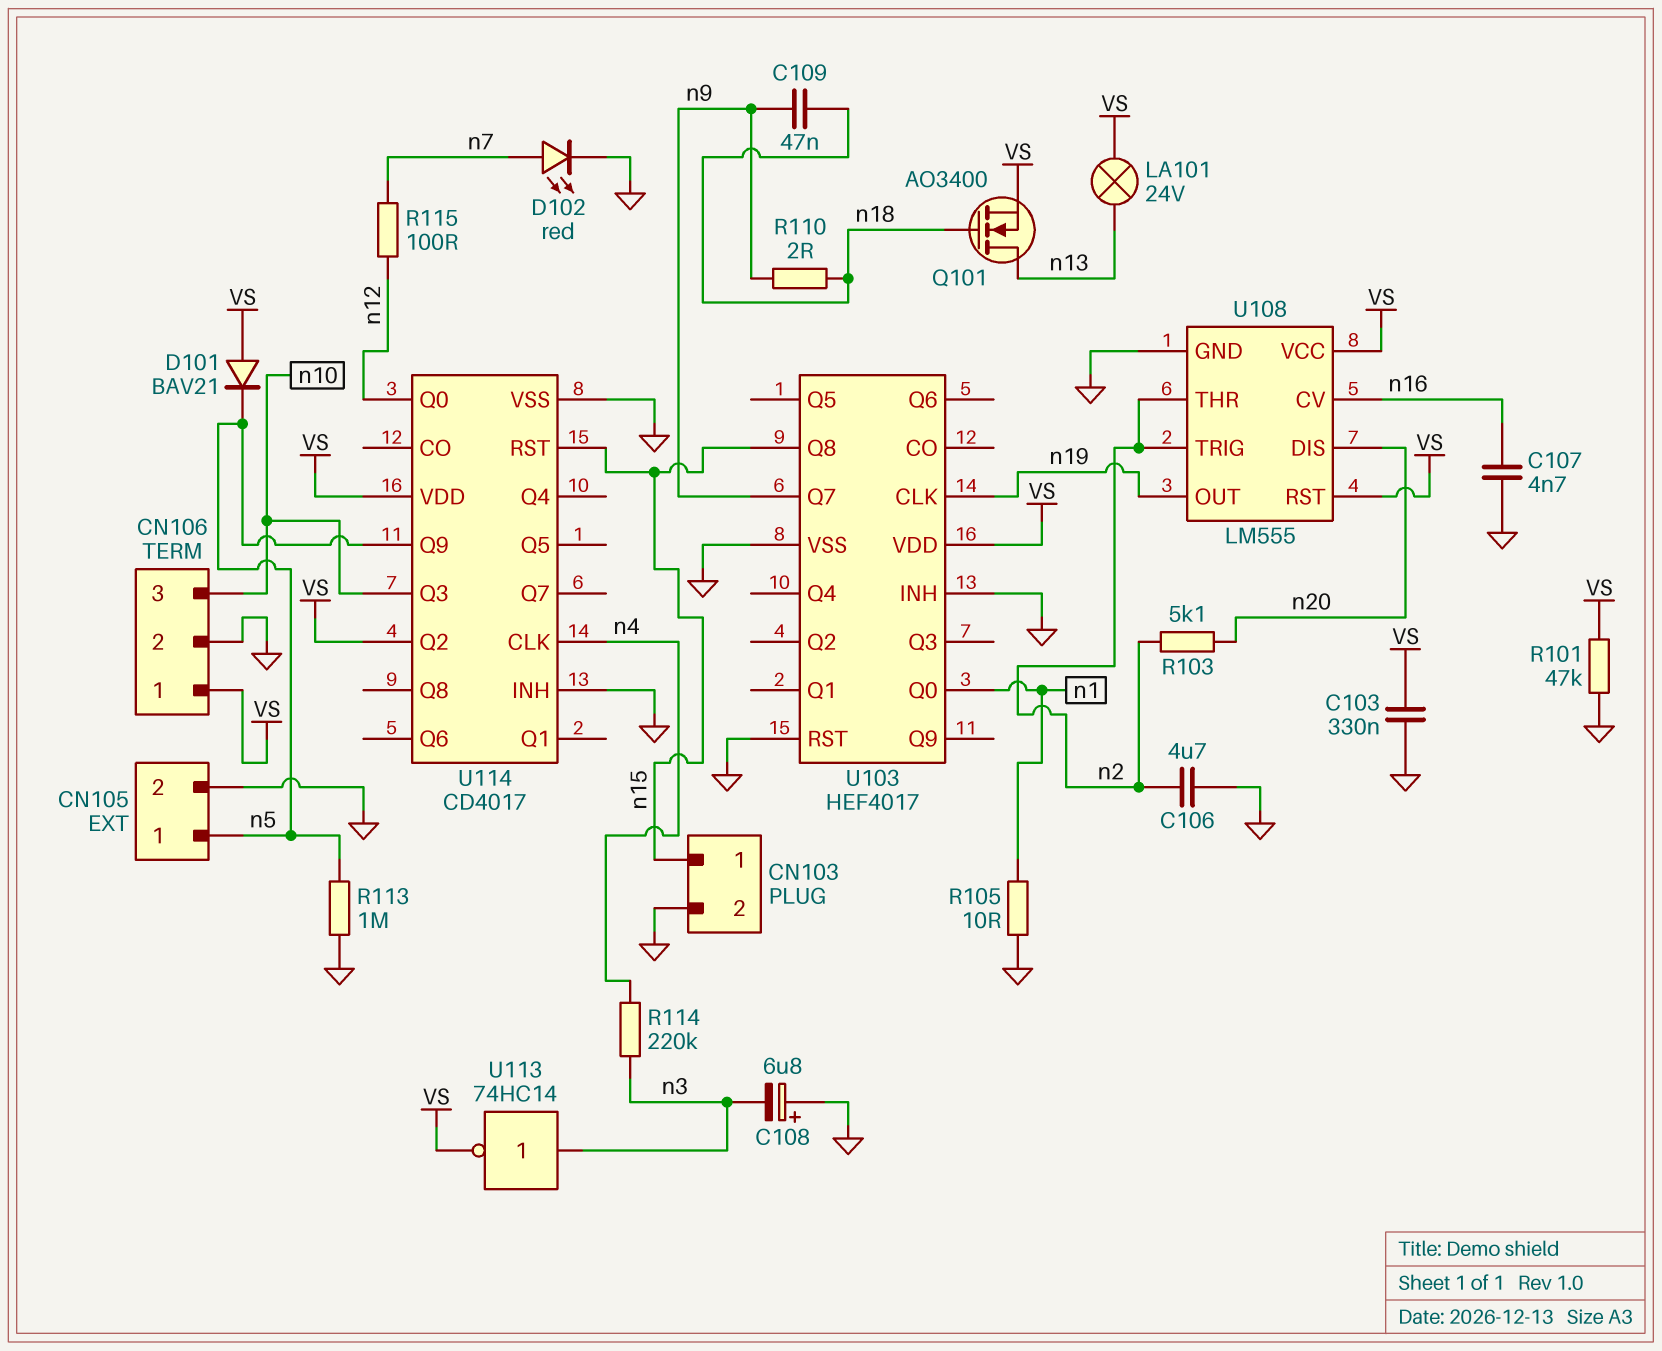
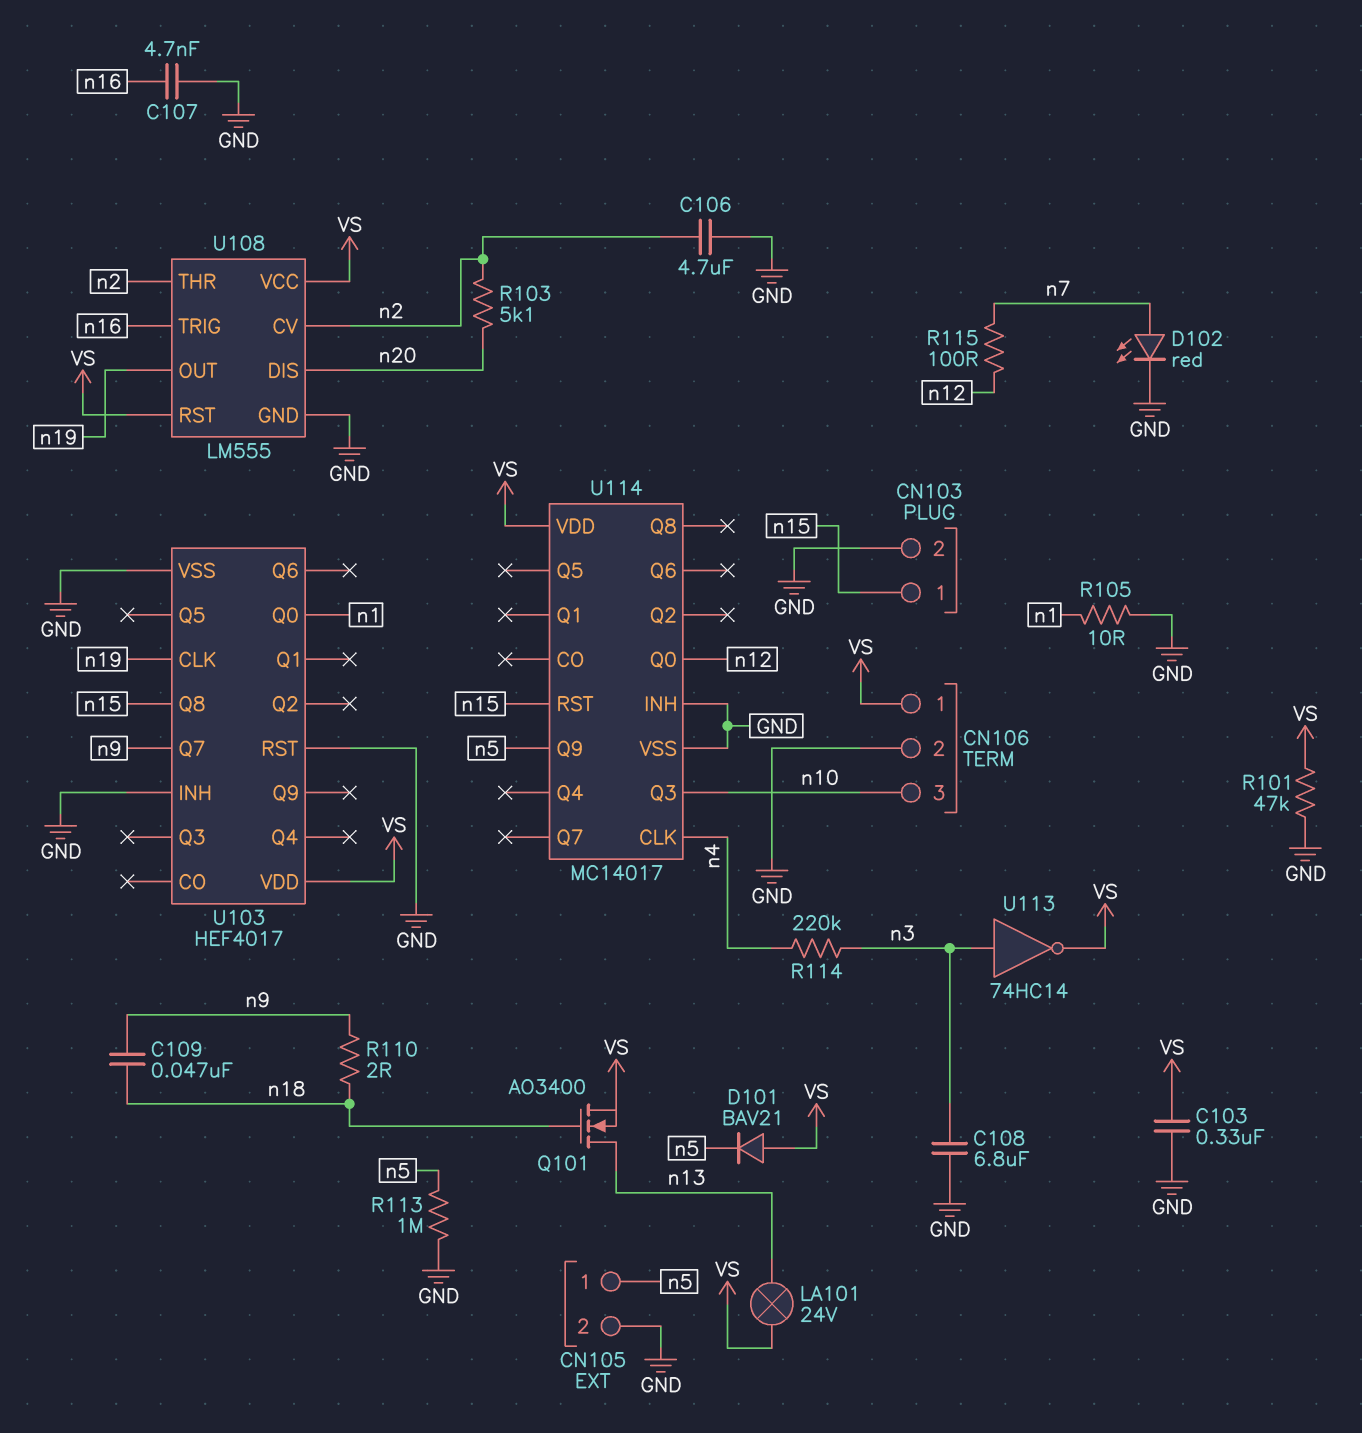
C108: 6.8uF (plus GND, minus n3) -> 6.8uF (GND, n3)
U108 pin CV: n16 -> n2
U108 pin TRIG: n2 -> n16
U114: CD4017 -> MC14017
U114 pin Q2: VS -> none

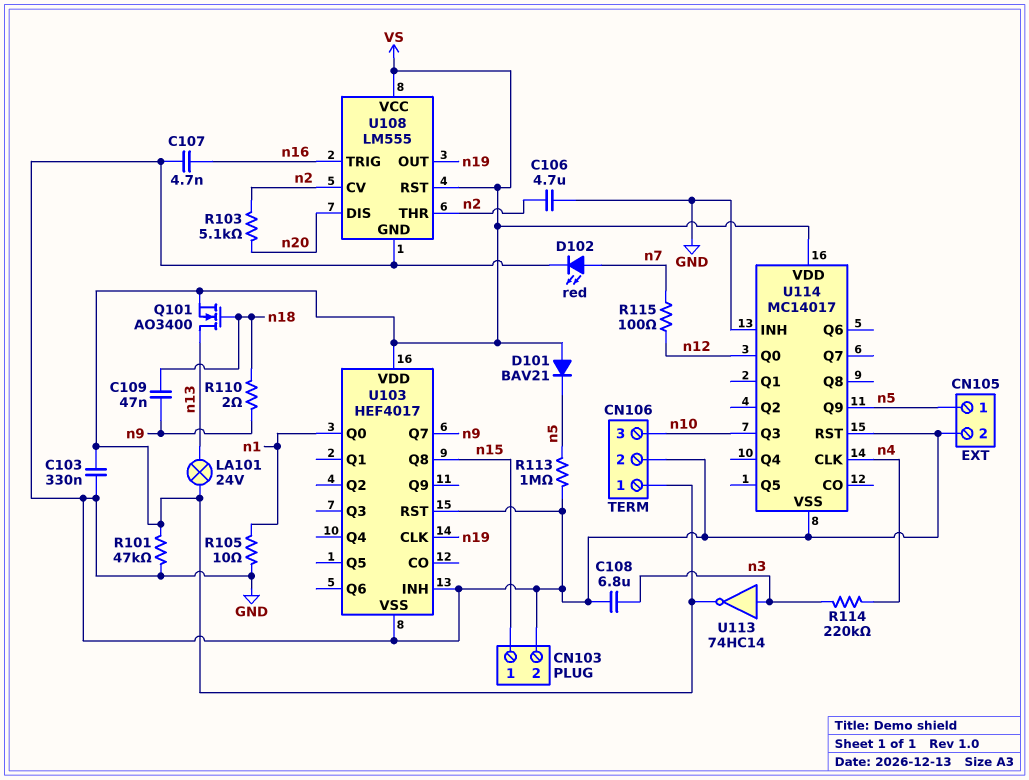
U114 pin RST: n15 -> GND

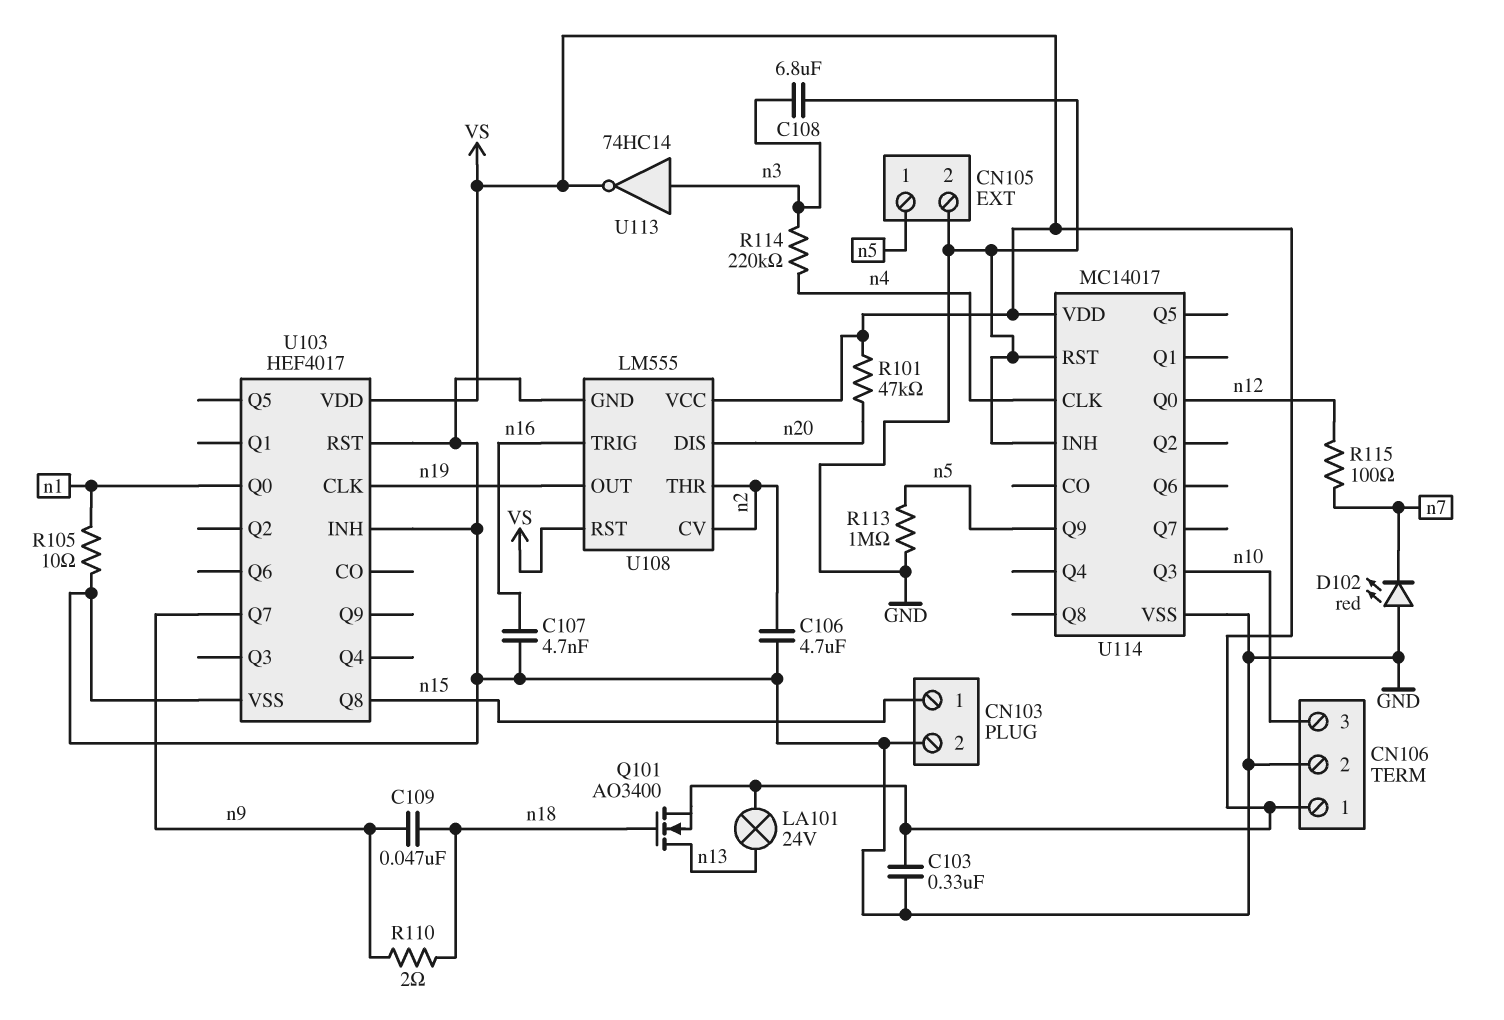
D101: diode BAV21 (A VS, K n5) -> none
D102: LED red (A n7, K GND) -> LED red (A GND, K n7)
R101: 47k (GND, VS) -> 47k (VS, n20)
R103: 5.1k (n2, n20) -> none

